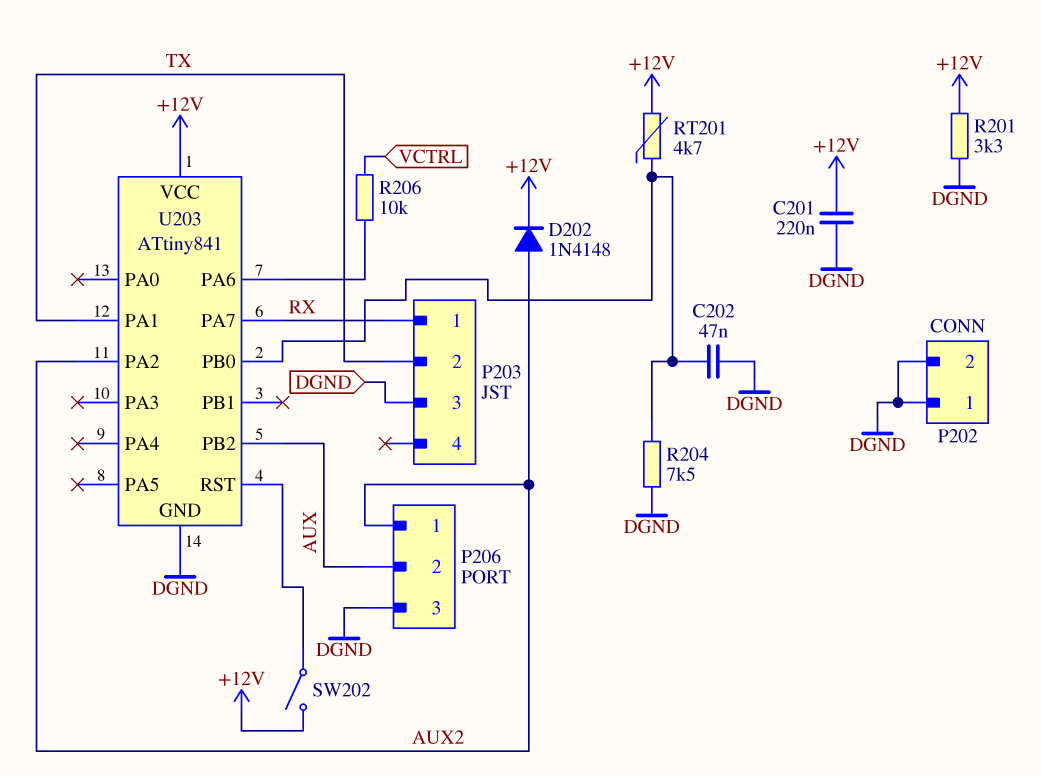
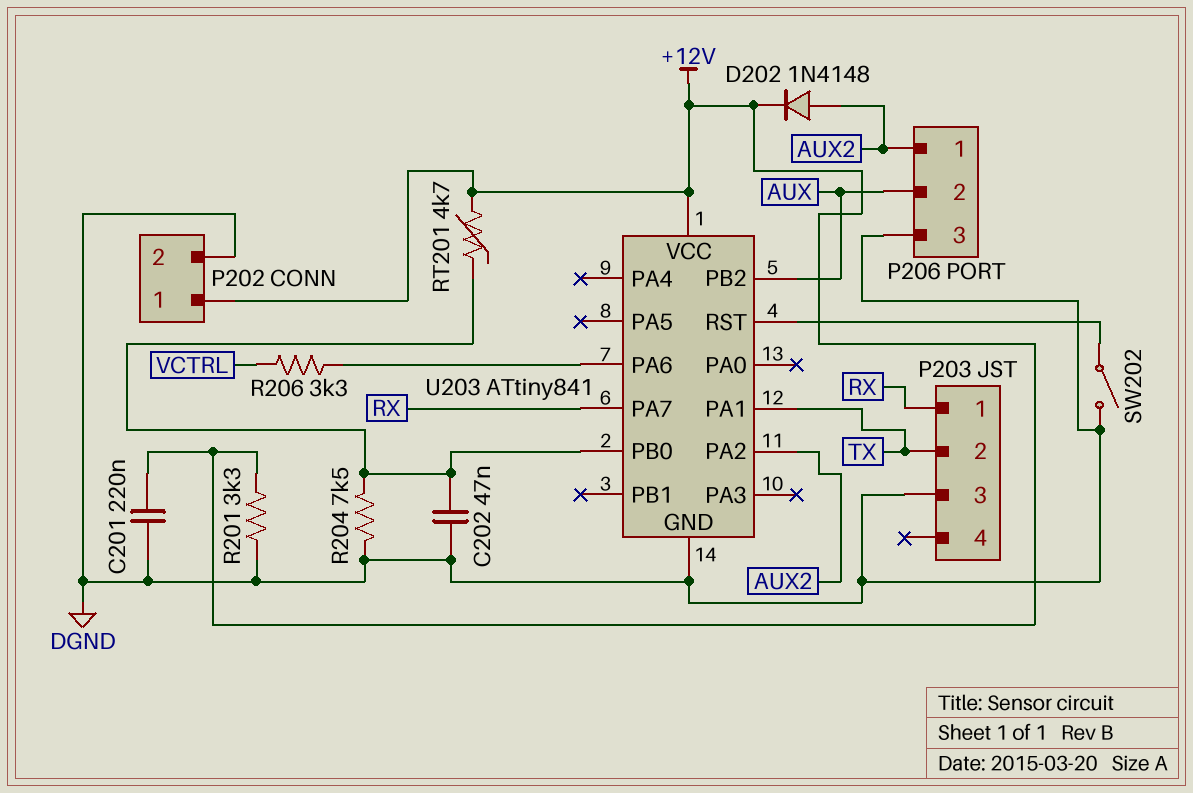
P202 pin 1: DGND -> +12V
R206: 10k (U203/PA6, VCTRL) -> 3.3k (U203/PA6, VCTRL)
SW202: switch (+12V, U203/RST) -> switch (DGND, U203/RST)

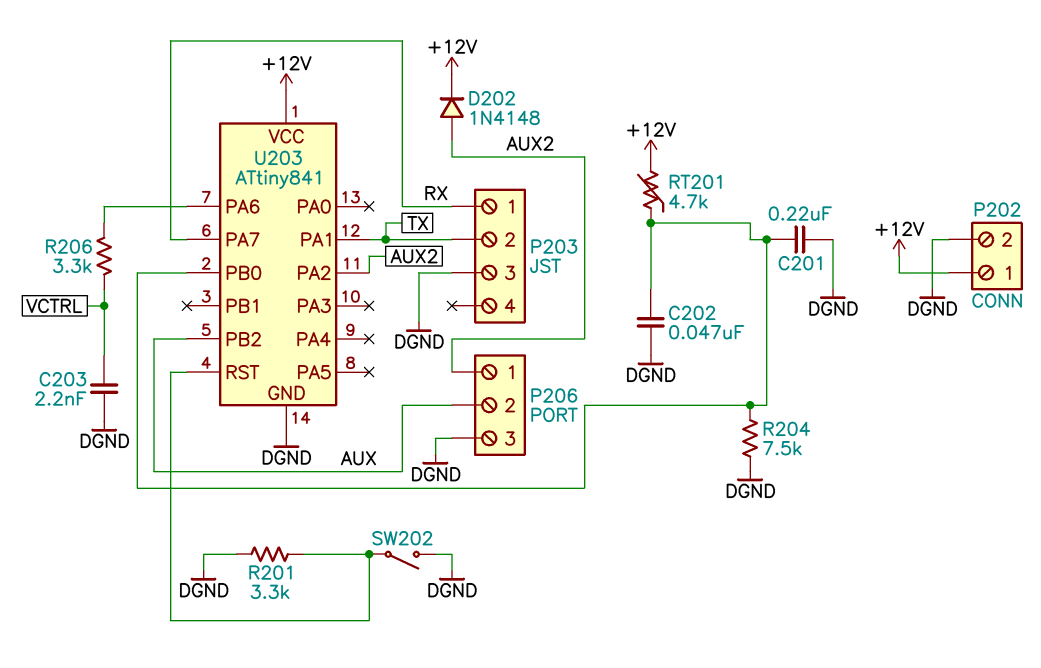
C201: 220nF (+12V, DGND) -> 220nF (DGND, U203/PB0)
C203: none -> 2.2nF (DGND, VCTRL)
R201: 3.3k (+12V, DGND) -> 3.3k (DGND, U203/RST)

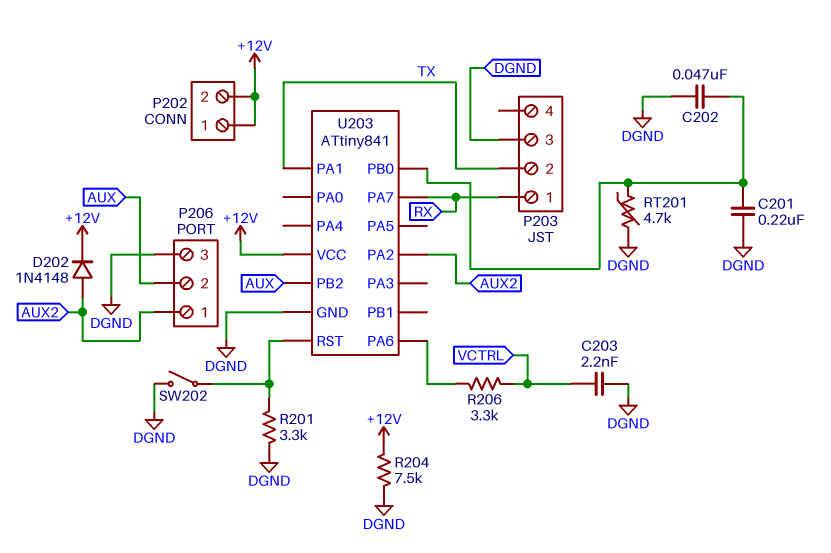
P202 pin 2: DGND -> +12V
R204: 7.5k (DGND, U203/PB0) -> 7.5k (+12V, DGND)
RT201: 4.7k (+12V, U203/PB0) -> 4.7k (DGND, U203/PB0)

